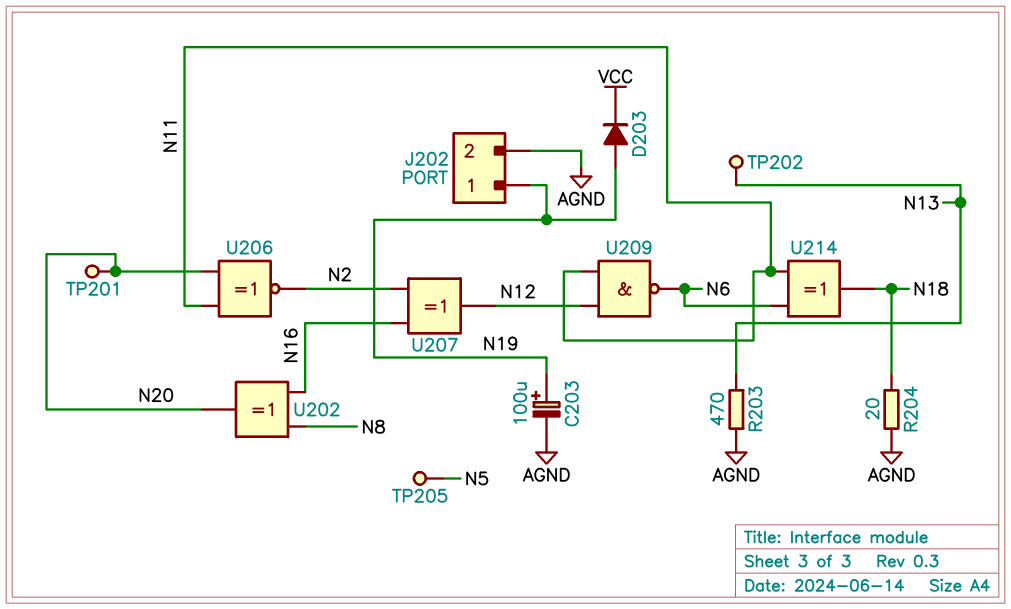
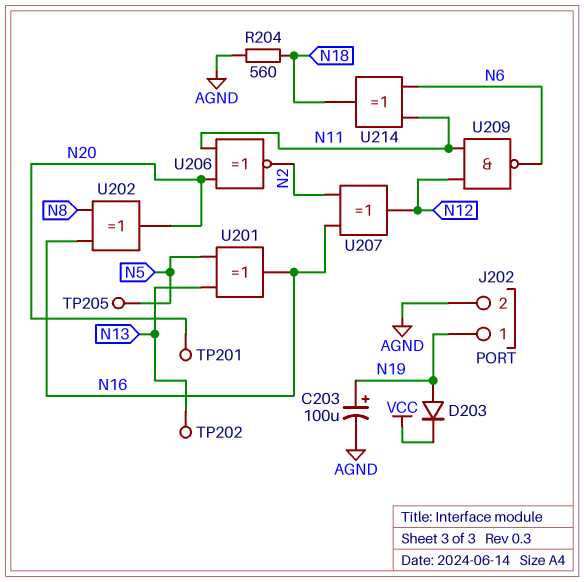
R203: 470 (AGND, N13) -> none
R204: 20 (AGND, N18) -> 560 (AGND, N18)
U201: none -> XOR (in N5, in N13, out N16)

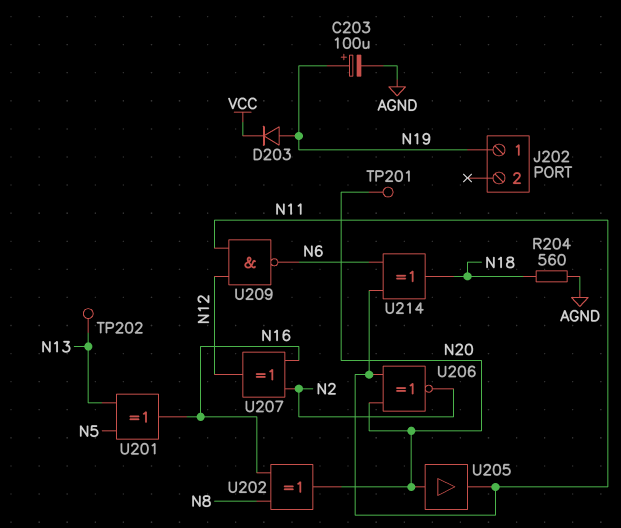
J202 pin 2: AGND -> none
TP205: test point (N5) -> none
U205: none -> buffer (in N20, out N11)

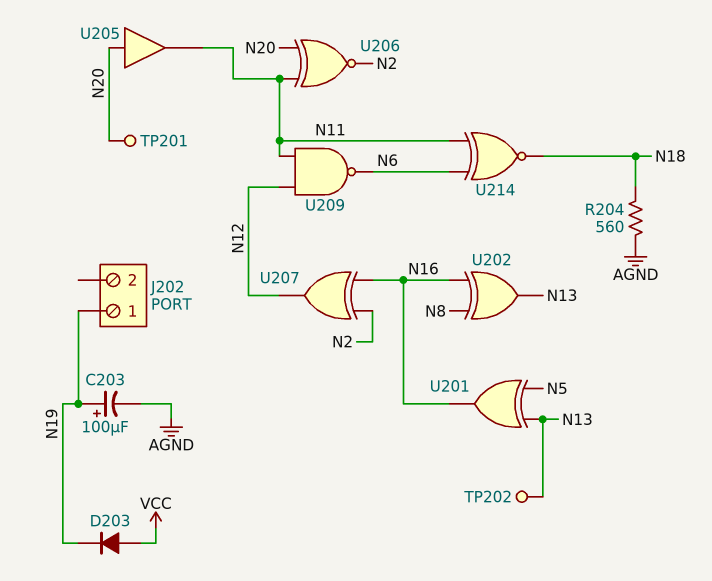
D203: diode (A N19, K VCC) -> diode (A VCC, K N19)
U202: XOR (in N8, in N16, out N20) -> XOR (in N8, in N16, out N13)
U214: XOR (in N6, in N11, out N18) -> XNOR (in N6, in N11, out N18)

